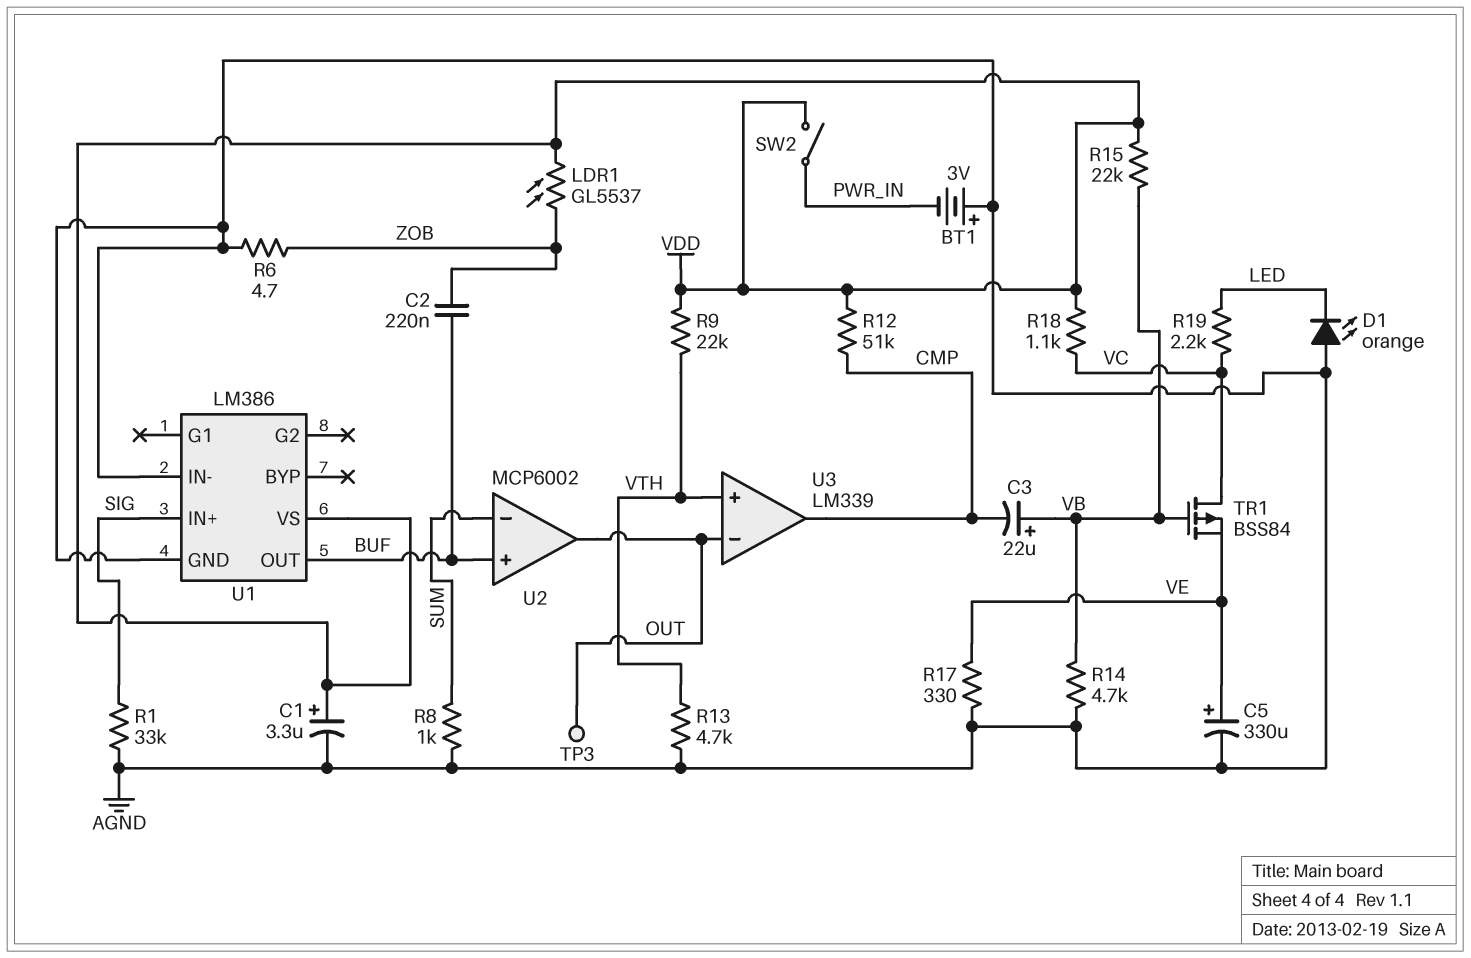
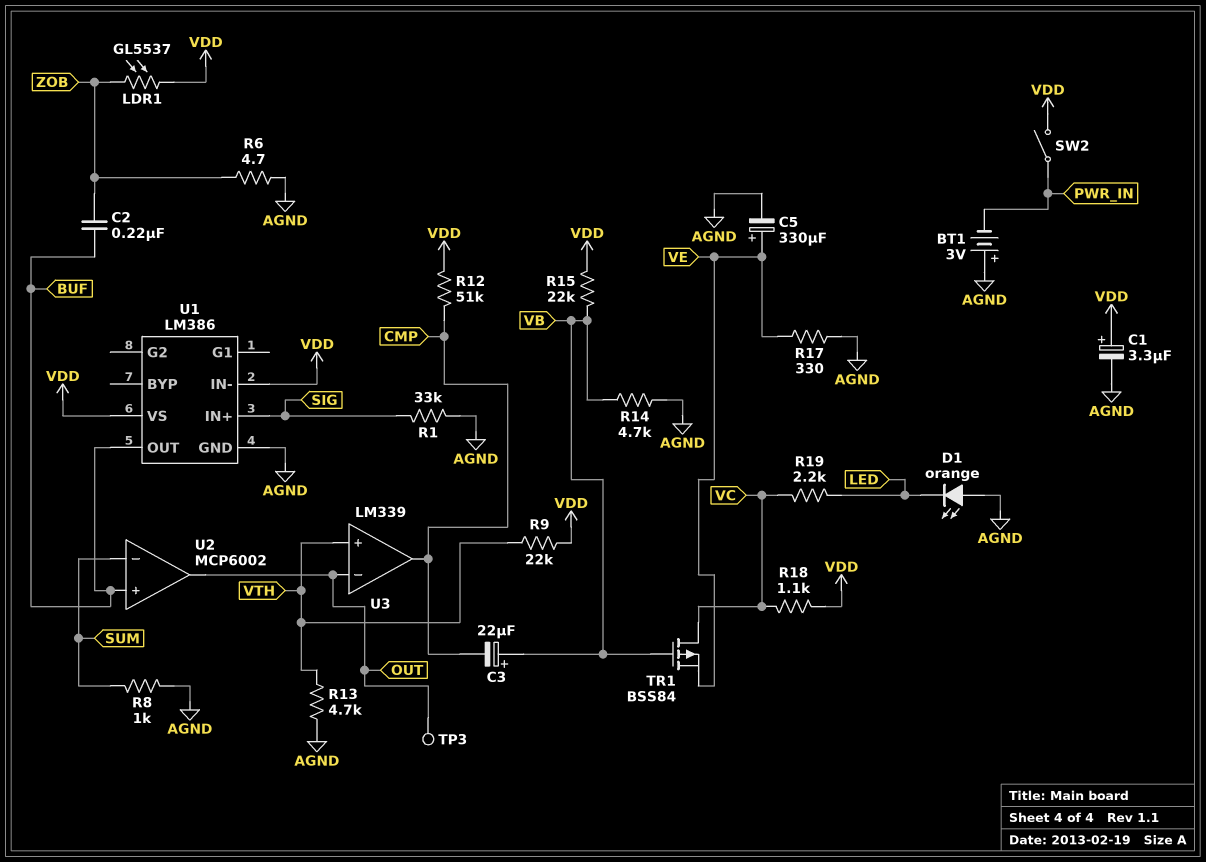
U1 pin IN-: AGND -> VDD

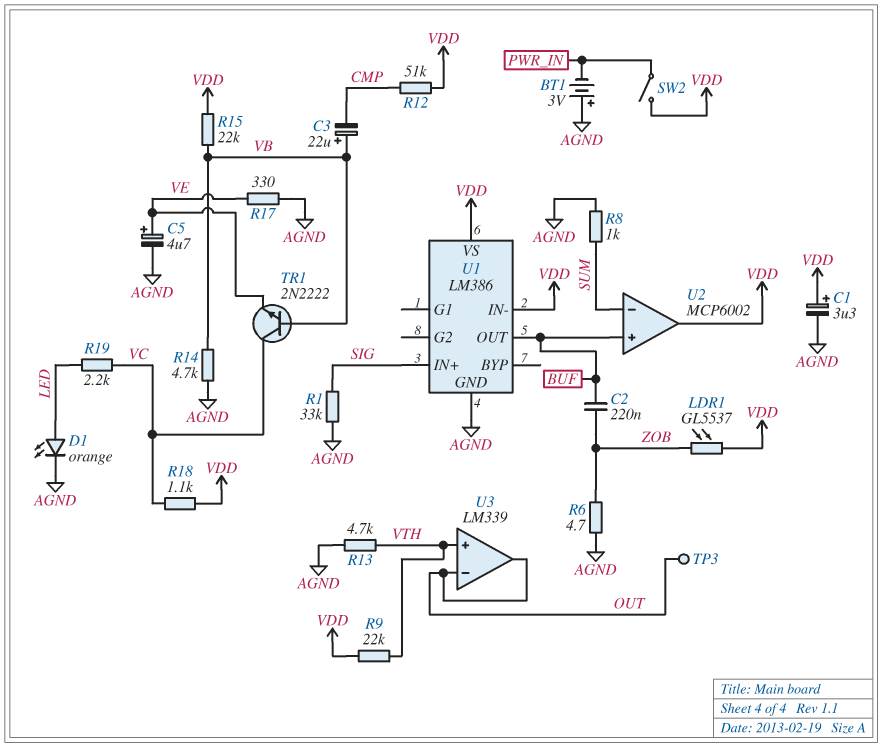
C5: 330uF (plus VE, minus AGND) -> 4.7uF (plus VE, minus AGND)
D1: LED orange (A AGND, K LED) -> LED orange (A LED, K AGND)
TR1: PMOS BSS84 (G VB, D VC, S VE) -> NPN 2N2222 (B VB, C VC, E VE)
U2 pin out: OUT -> VDD
U3 pin out: CMP -> OUT

